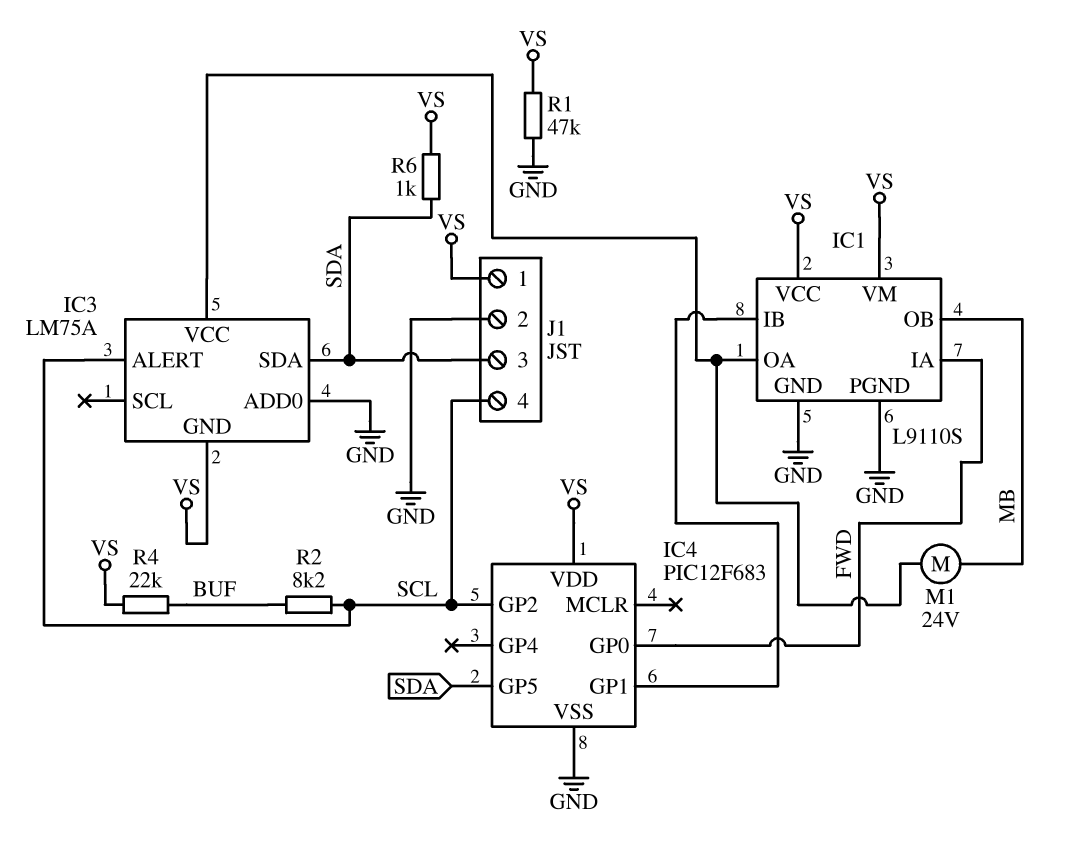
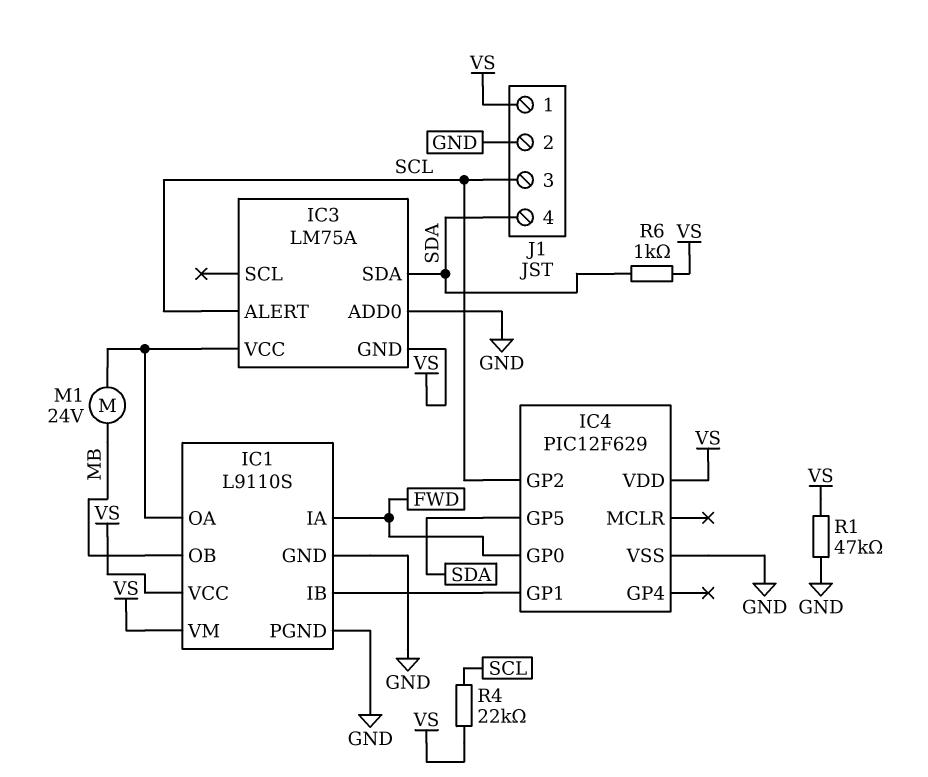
IC4: PIC12F683 -> PIC12F629
J1 pin 3: SDA -> SCL
J1 pin 4: SCL -> SDA
R2: 8.2k (BUF, SCL) -> none
R4: 22k (BUF, VS) -> 22k (SCL, VS)

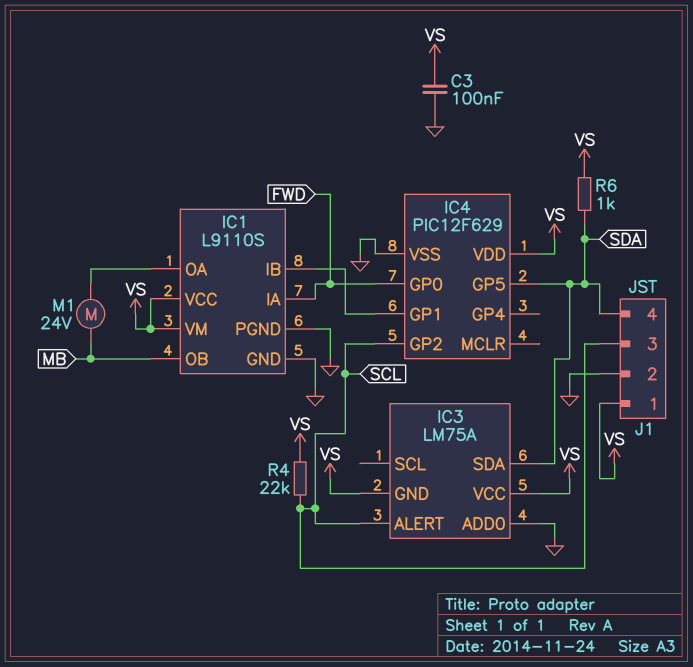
C3: none -> 100nF (GND, VS)
IC3 pin VCC: IC1/OA -> VS
R1: 47k (GND, VS) -> none

